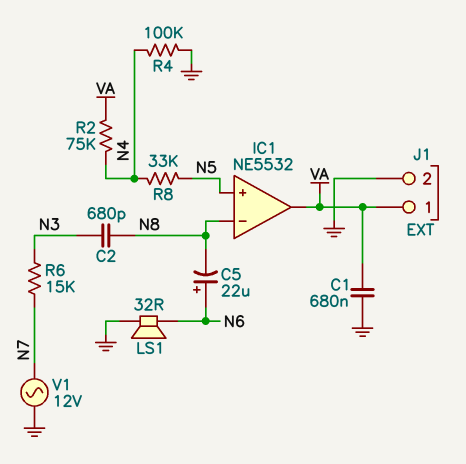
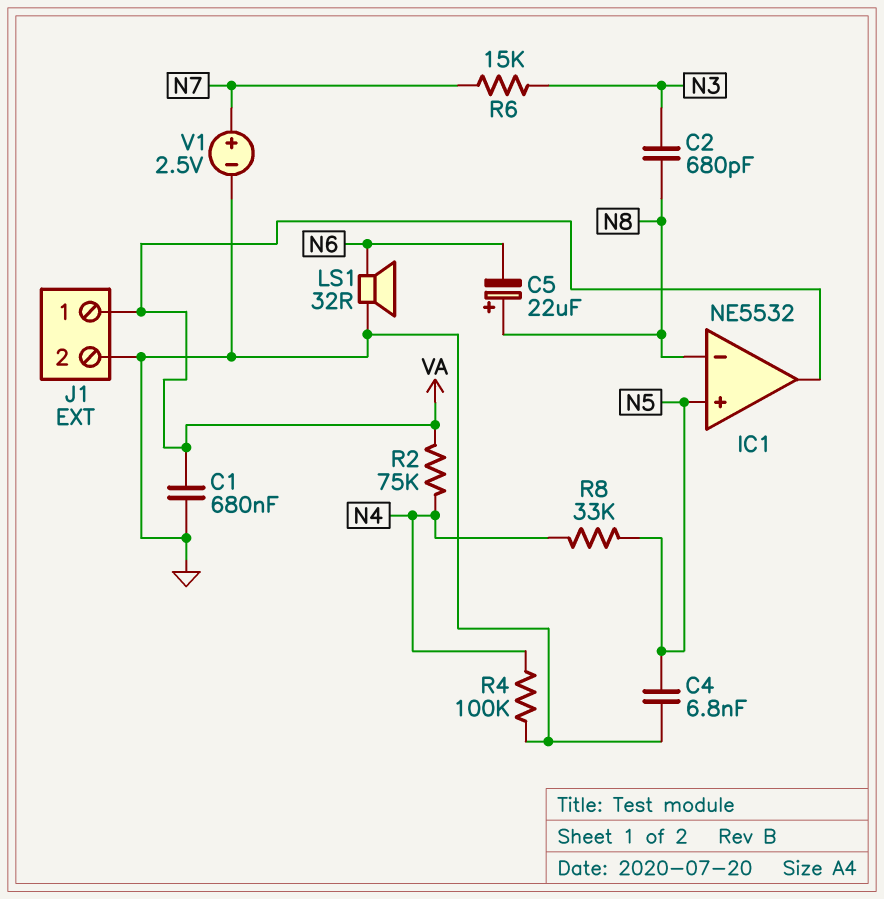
C4: none -> 6.8nF (GND, N5)
C5: 22uF (plus N6, minus N8) -> 22uF (plus N8, minus N6)
V1: AC 12V (GND, N7) -> 2.5V (plus N7, minus GND)

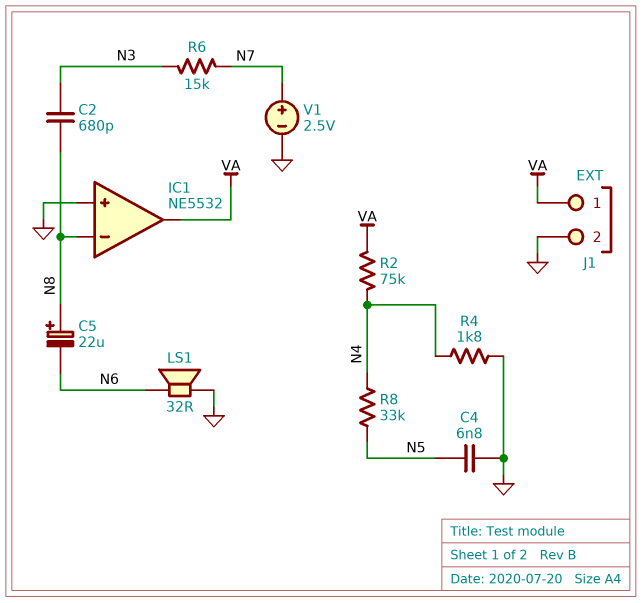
C1: 680nF (GND, VA) -> none
IC1 pin in+: N5 -> GND
R4: 100k (GND, N4) -> 1.8k (GND, N4)

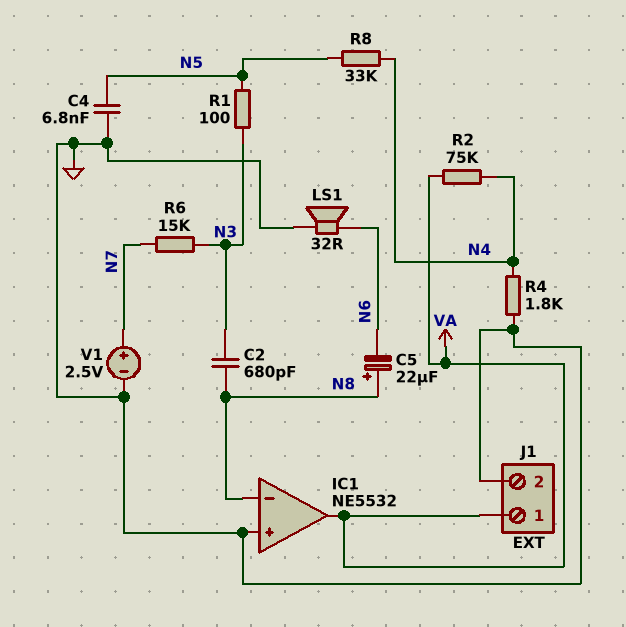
R1: none -> 100 (N3, N5)

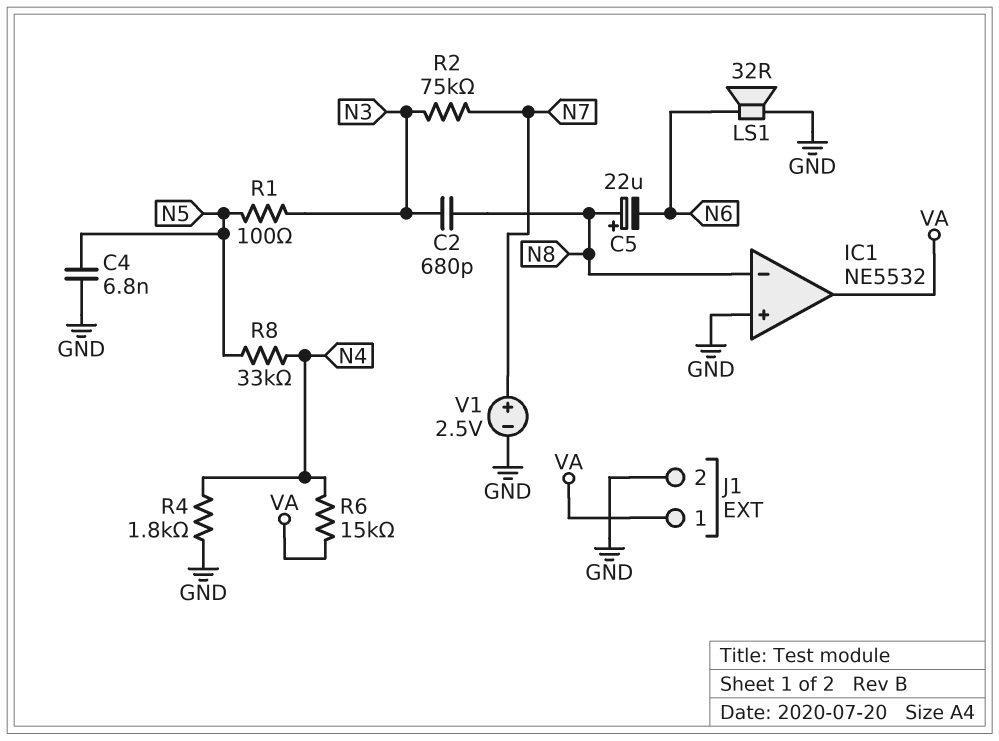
R2: 75k (N4, VA) -> 75k (N3, N7)
R6: 15k (N3, N7) -> 15k (N4, VA)

